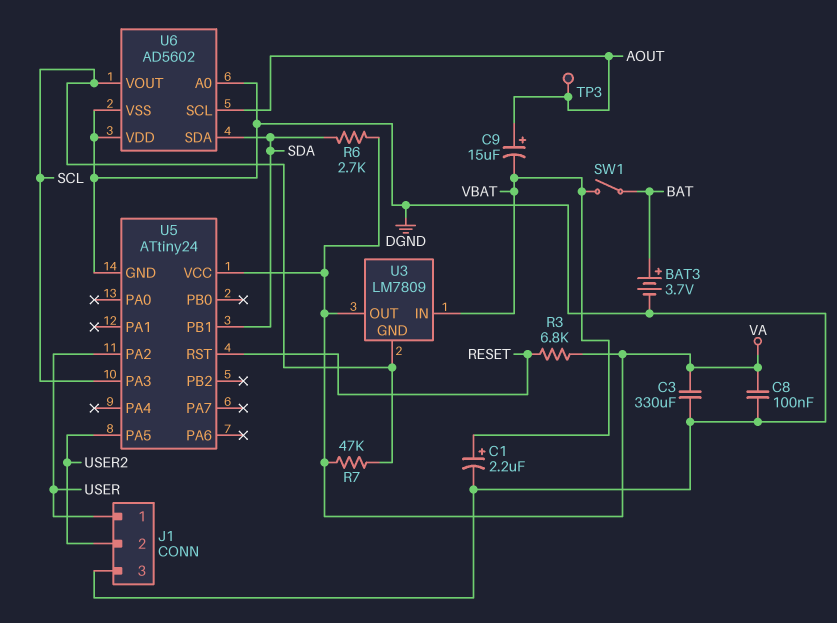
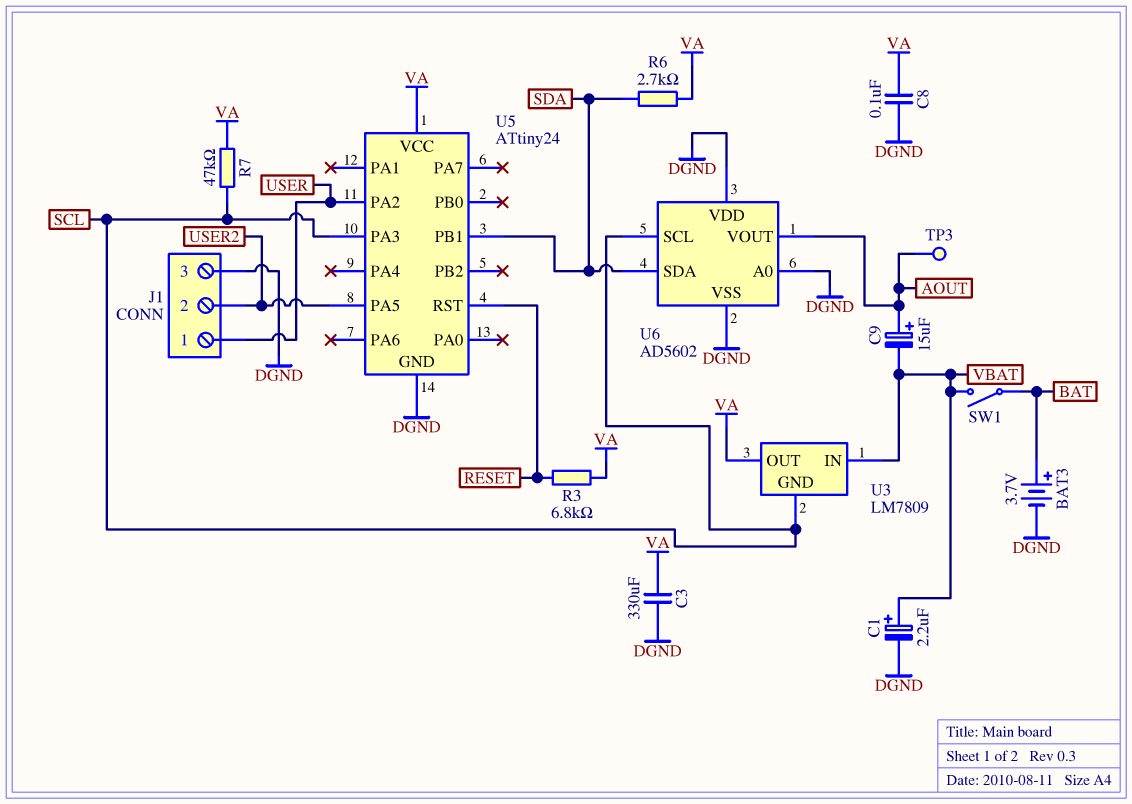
U6 pin SCL: AOUT -> SCL
U6 pin VOUT: SCL -> AOUT

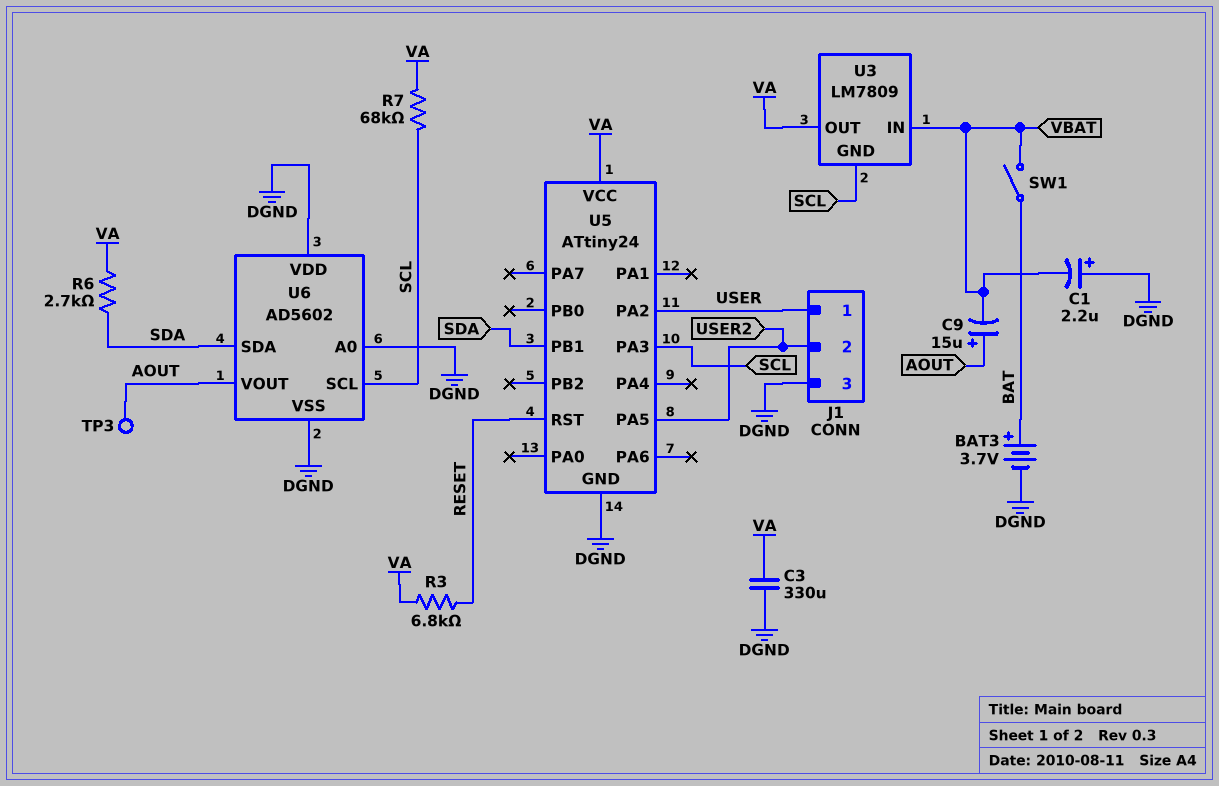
C1: 2.2uF (plus VBAT, minus DGND) -> 2.2uF (plus DGND, minus VBAT)
C8: 100nF (DGND, VA) -> none
R7: 47k (SCL, VA) -> 68k (SCL, VA)

